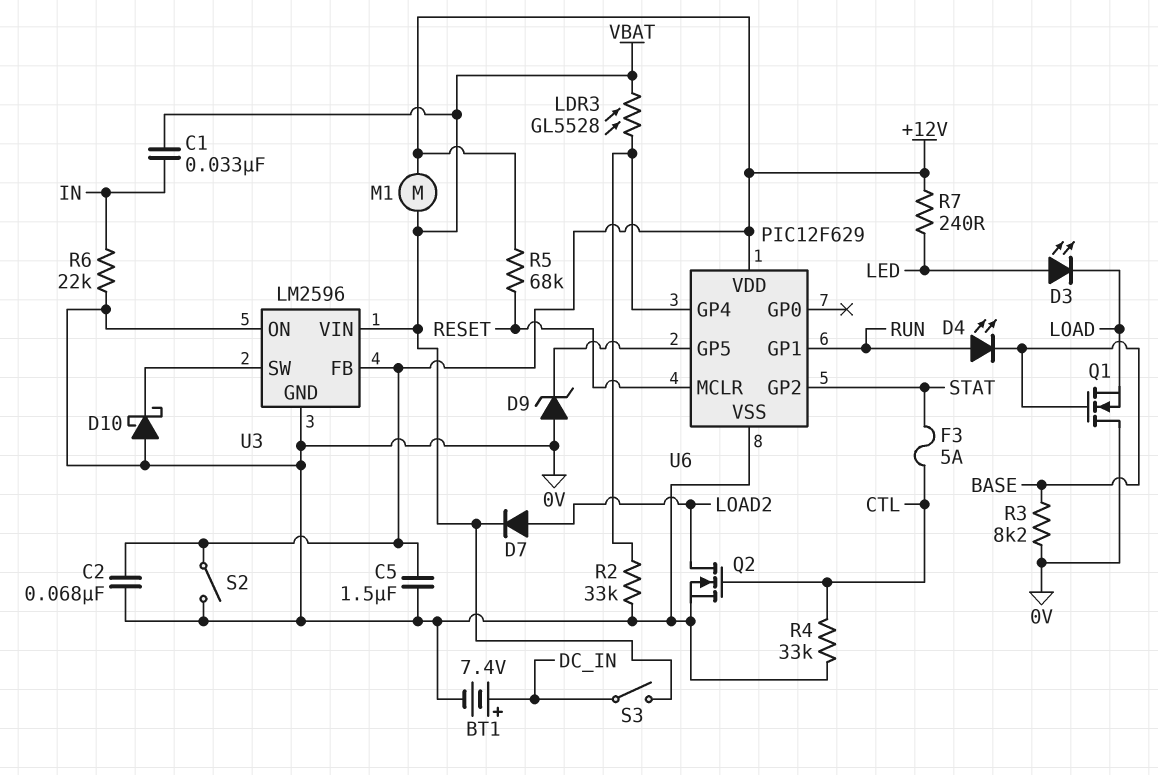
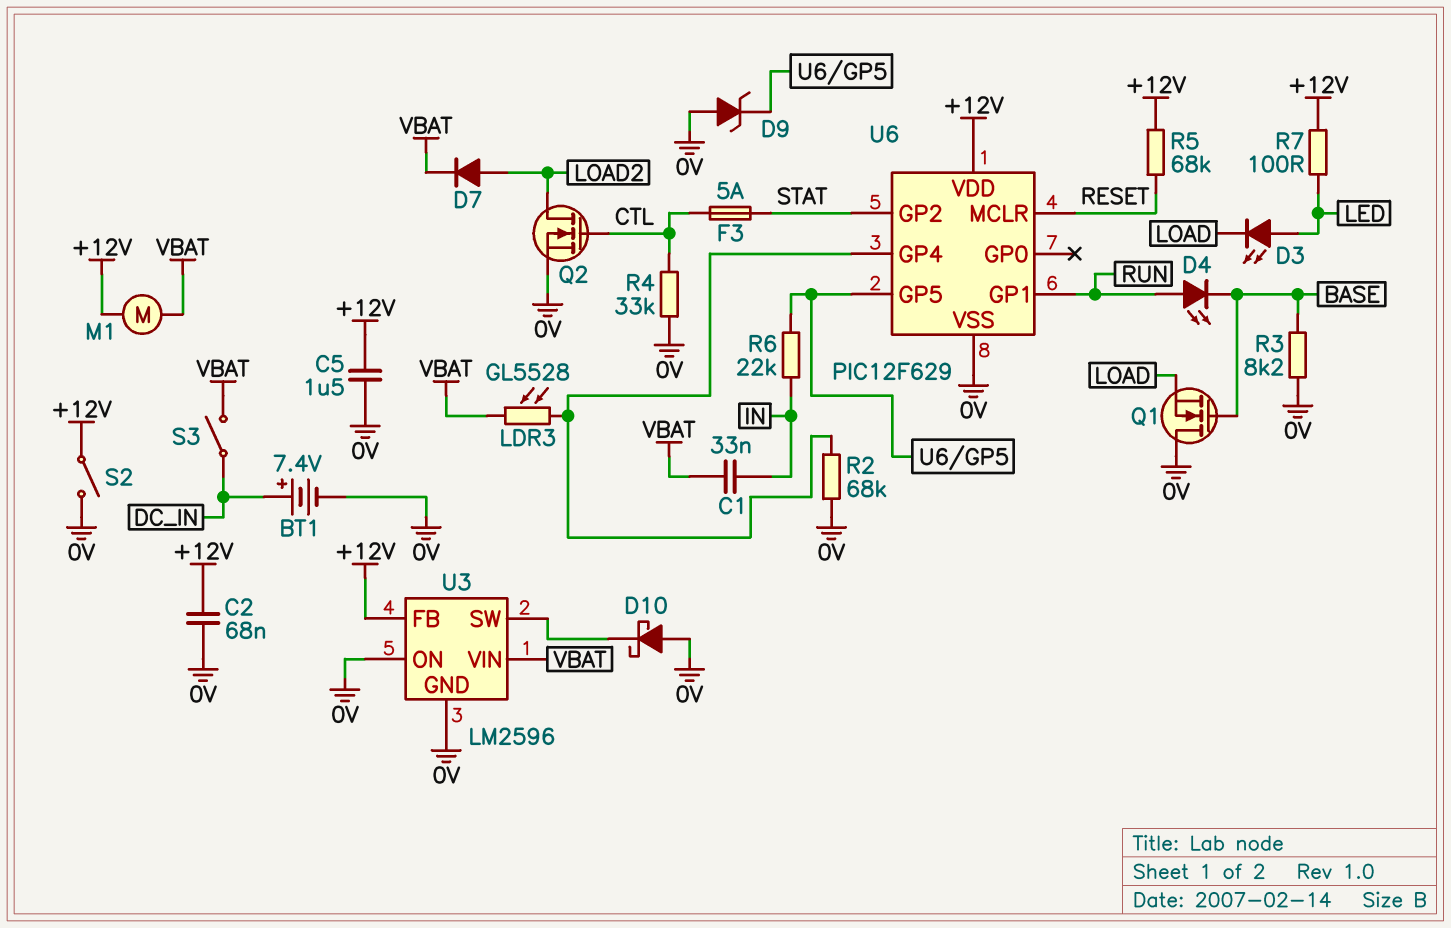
R2: 33k (0V, U6/GP4) -> 68k (0V, U6/GP4)
R6: 22k (0V, IN) -> 22k (IN, U6/GP5)
R7: 240 (+12V, LED) -> 100 (+12V, LED)

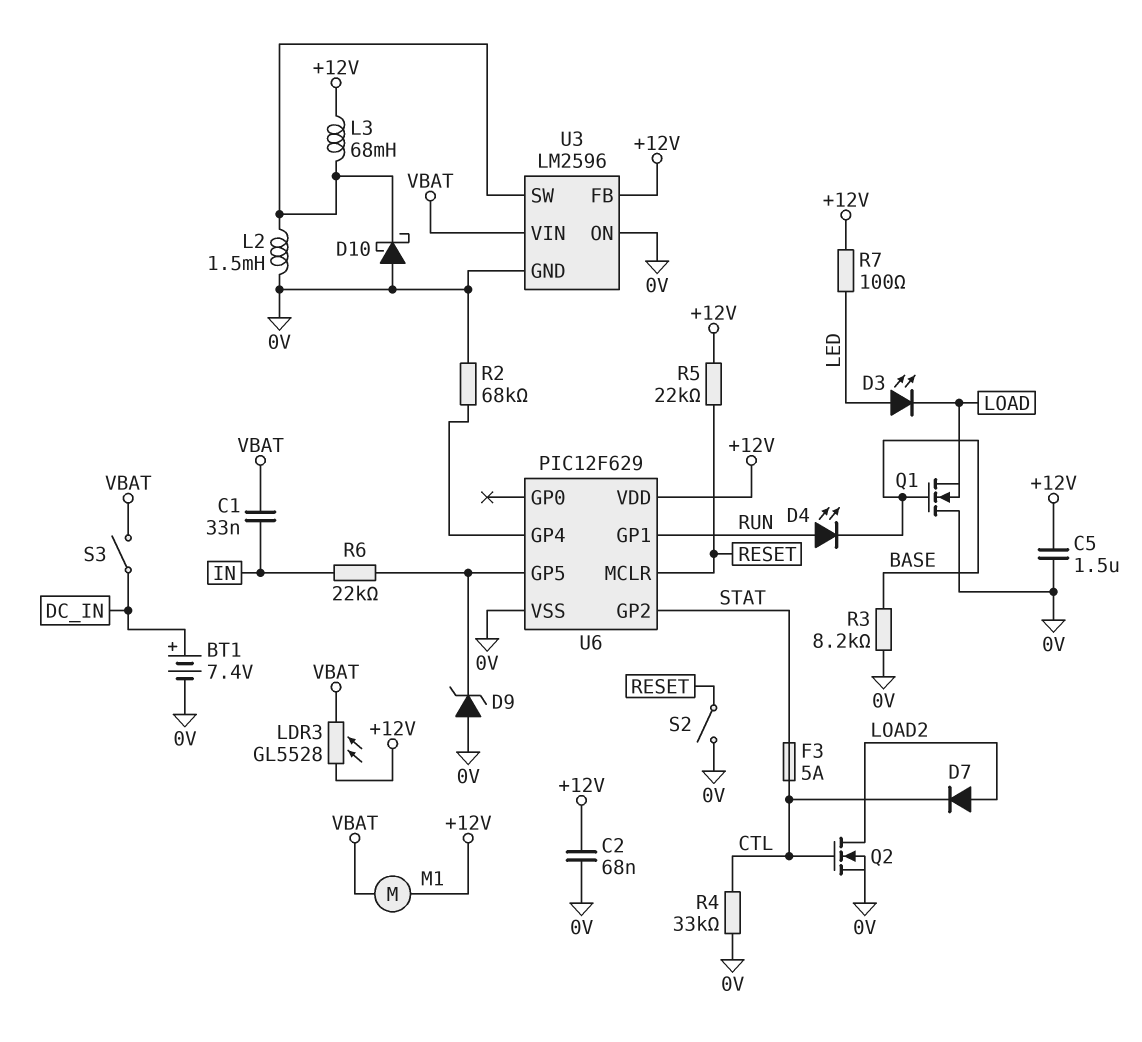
D7: diode (A LOAD2, K VBAT) -> diode (A LOAD2, K CTL)
L2: none -> 1.5mH (0V, U3/SW)
L3: none -> 68mH (+12V, U3/SW)
LDR3: GL5528 (U6/GP4, VBAT) -> GL5528 (+12V, VBAT)
R5: 68k (+12V, RESET) -> 22k (+12V, RESET)
S2: switch (+12V, 0V) -> switch (0V, RESET)

